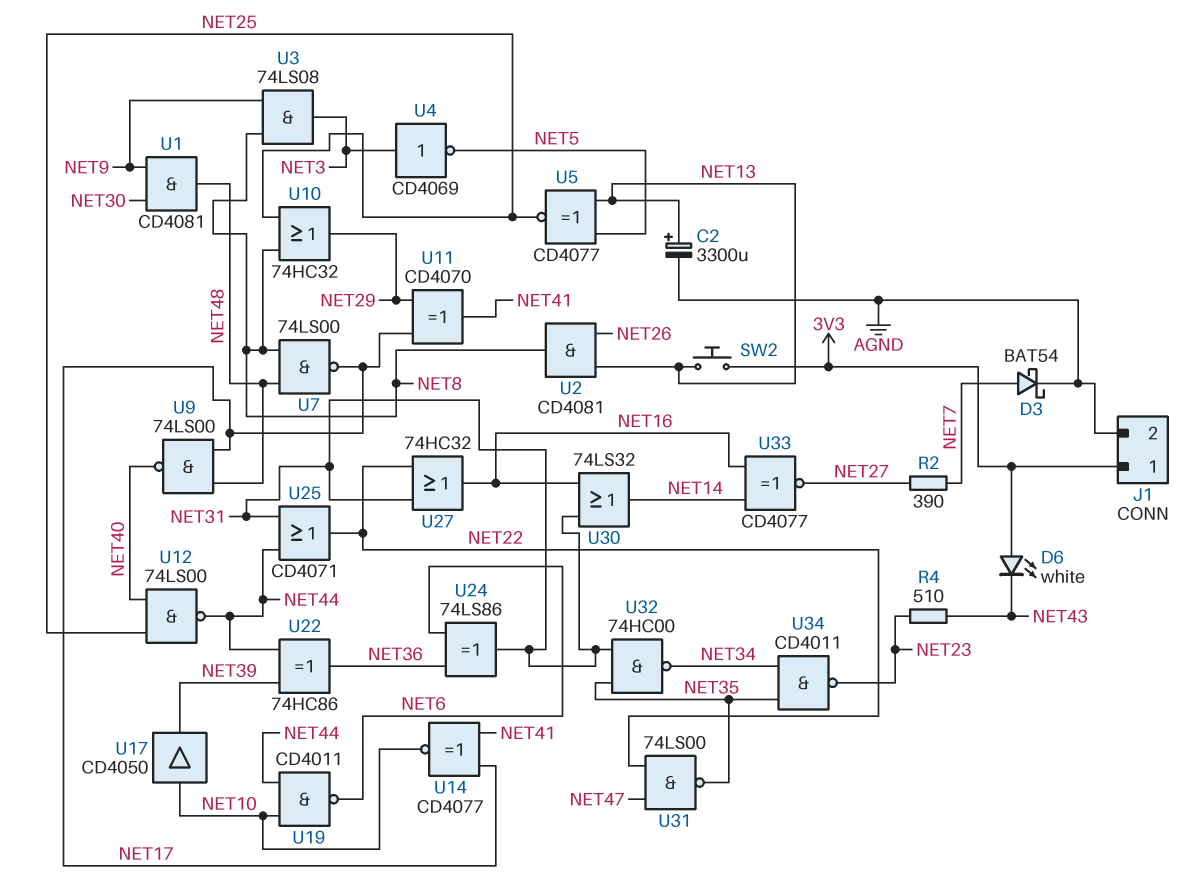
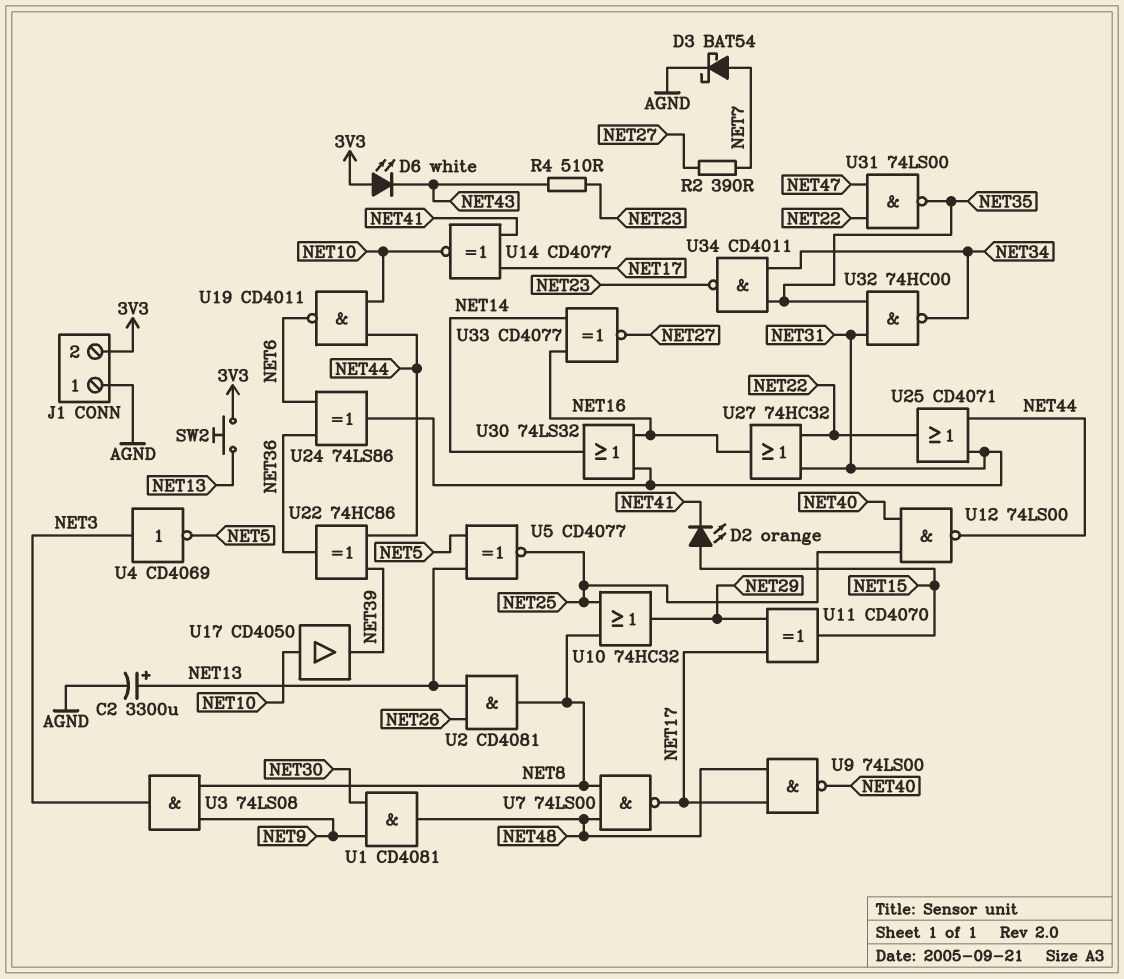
D2: none -> LED orange (A NET15, K NET41)
J1 pin 1: 3V3 -> AGND
J1 pin 2: AGND -> 3V3
U11: XOR CD4070 (in NET17, in NET29, out NET41) -> XOR CD4070 (in NET17, in NET29, out NET15)

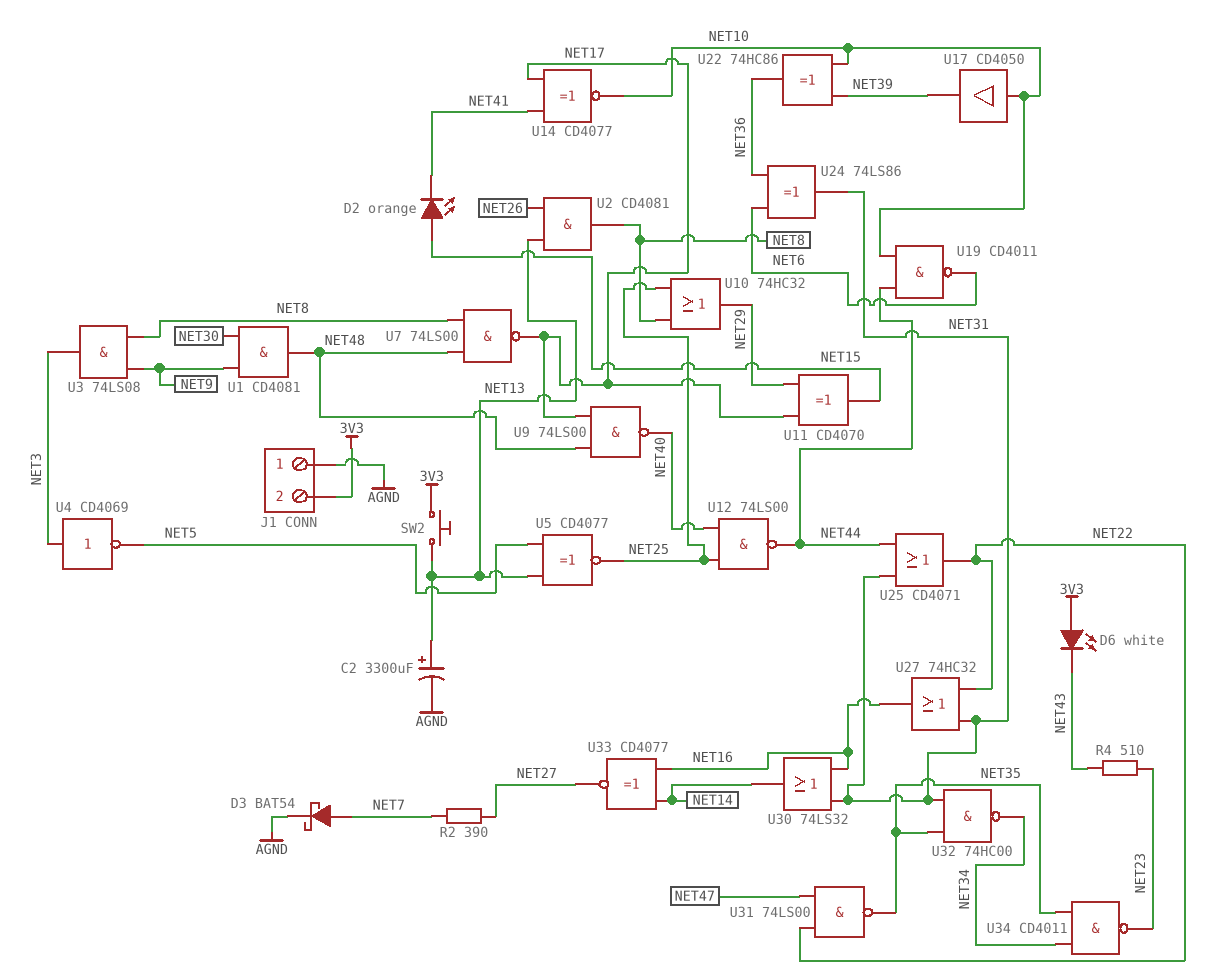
U22: XOR 74HC86 (in NET39, in NET44, out NET36) -> XOR 74HC86 (in NET10, in NET39, out NET36)

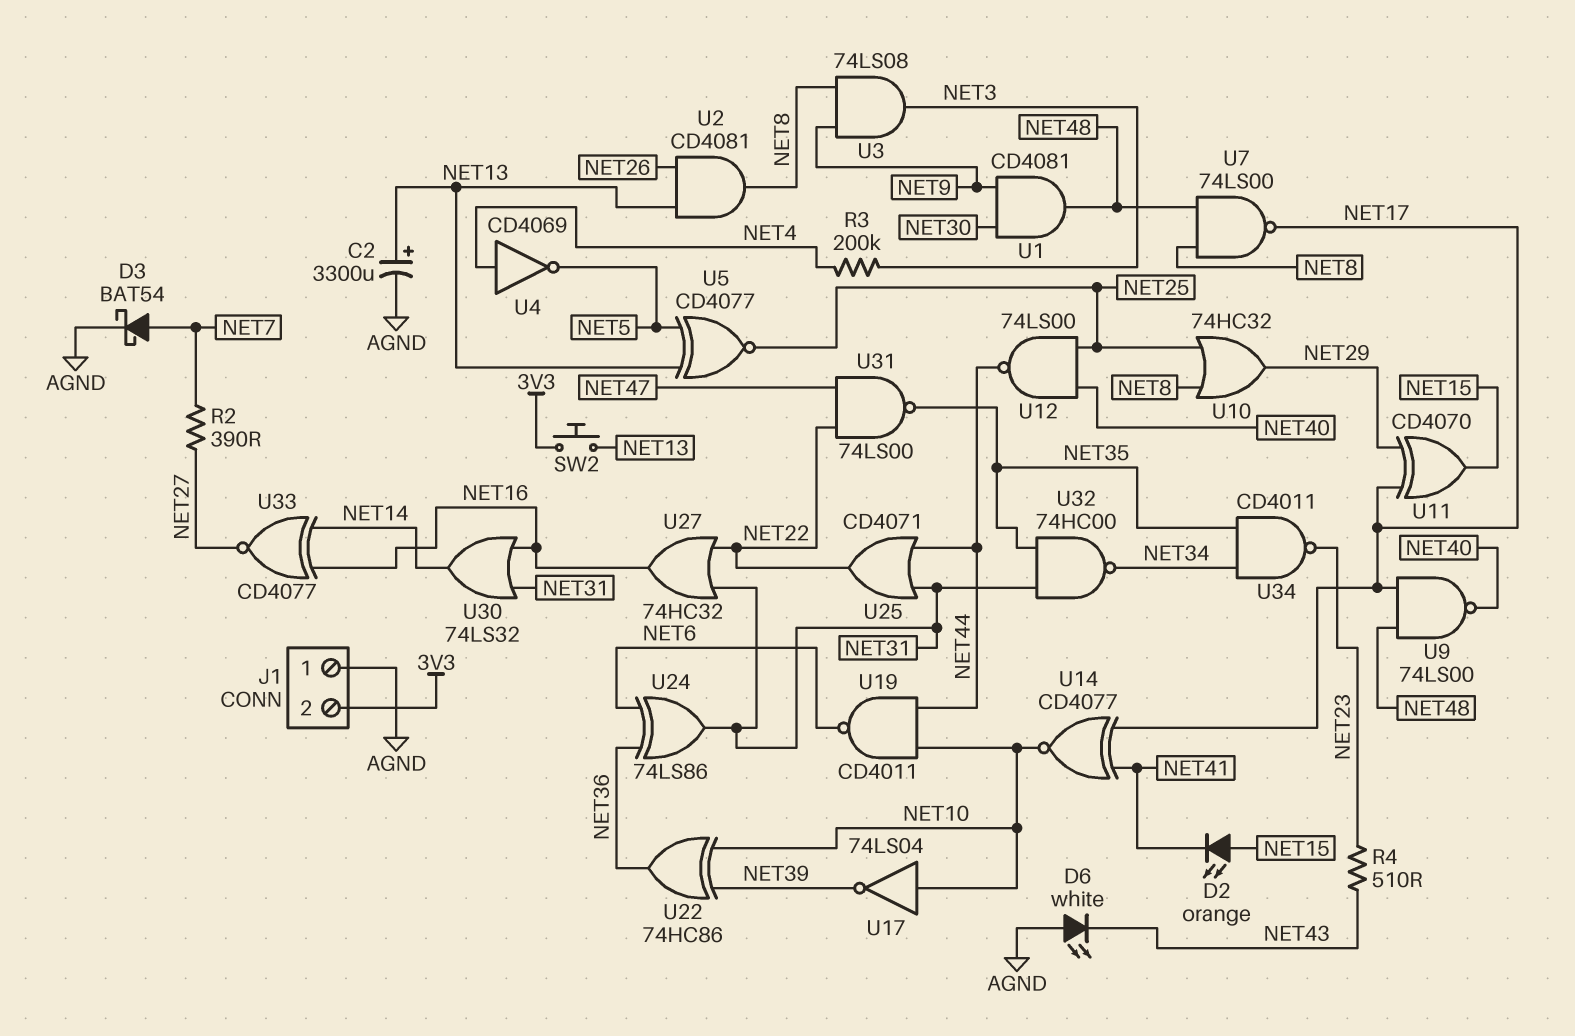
D6: LED white (A 3V3, K NET43) -> LED white (A AGND, K NET43)
R3: none -> 200k (NET3, NET4)
U4: NOT CD4069 (in NET3, out NET5) -> NOT CD4069 (in NET4, out NET5)
U17: buffer CD4050 (in NET10, out NET39) -> NOT 74LS04 (in NET10, out NET39)

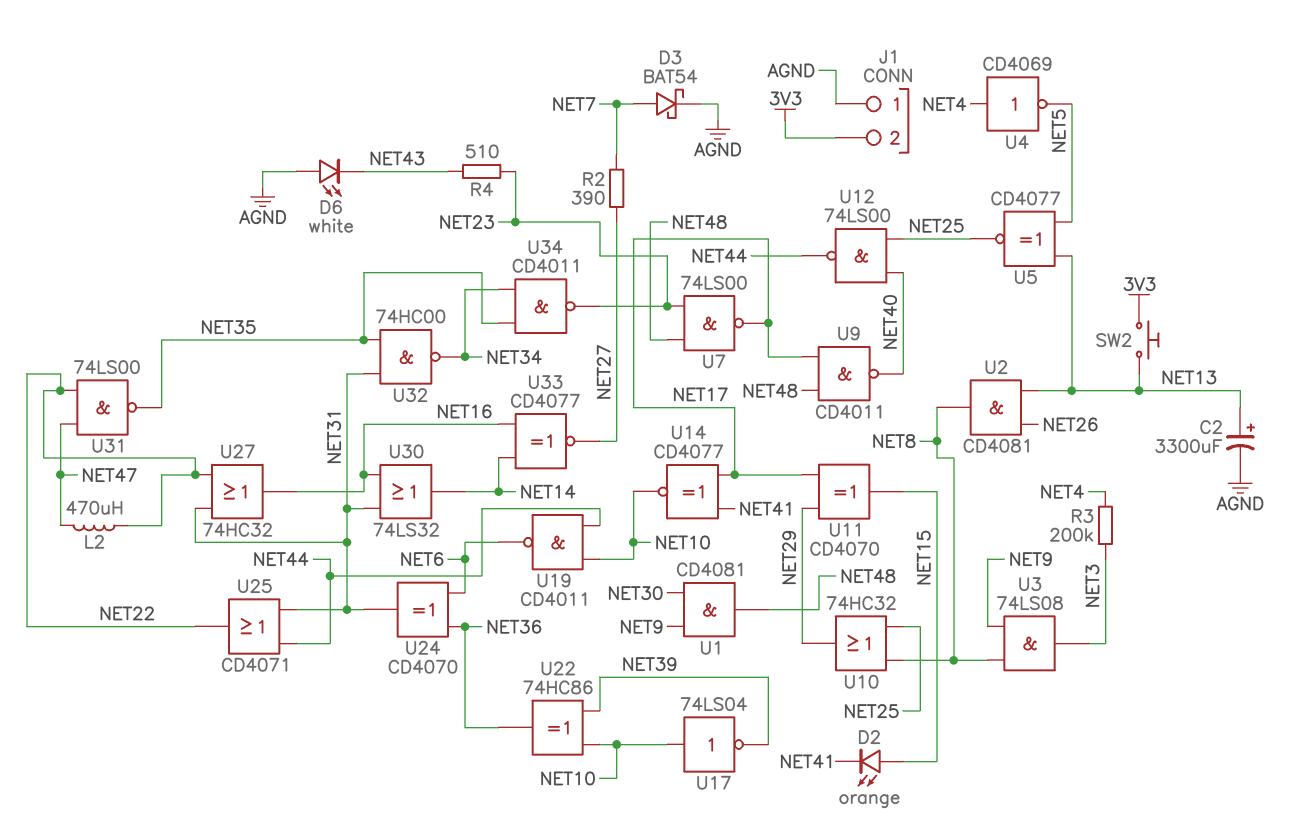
L2: none -> 470uH (NET22, NET47)
U7: NAND 74LS00 (in NET8, in NET48, out NET17) -> NAND 74LS00 (in NET23, in NET48, out NET17)
U9: NAND 74LS00 (in NET17, in NET48, out NET40) -> NAND CD4011 (in NET17, in NET48, out NET40)
U24: XOR 74LS86 (in NET6, in NET36, out NET31) -> XOR CD4070 (in NET6, in NET36, out NET31)

